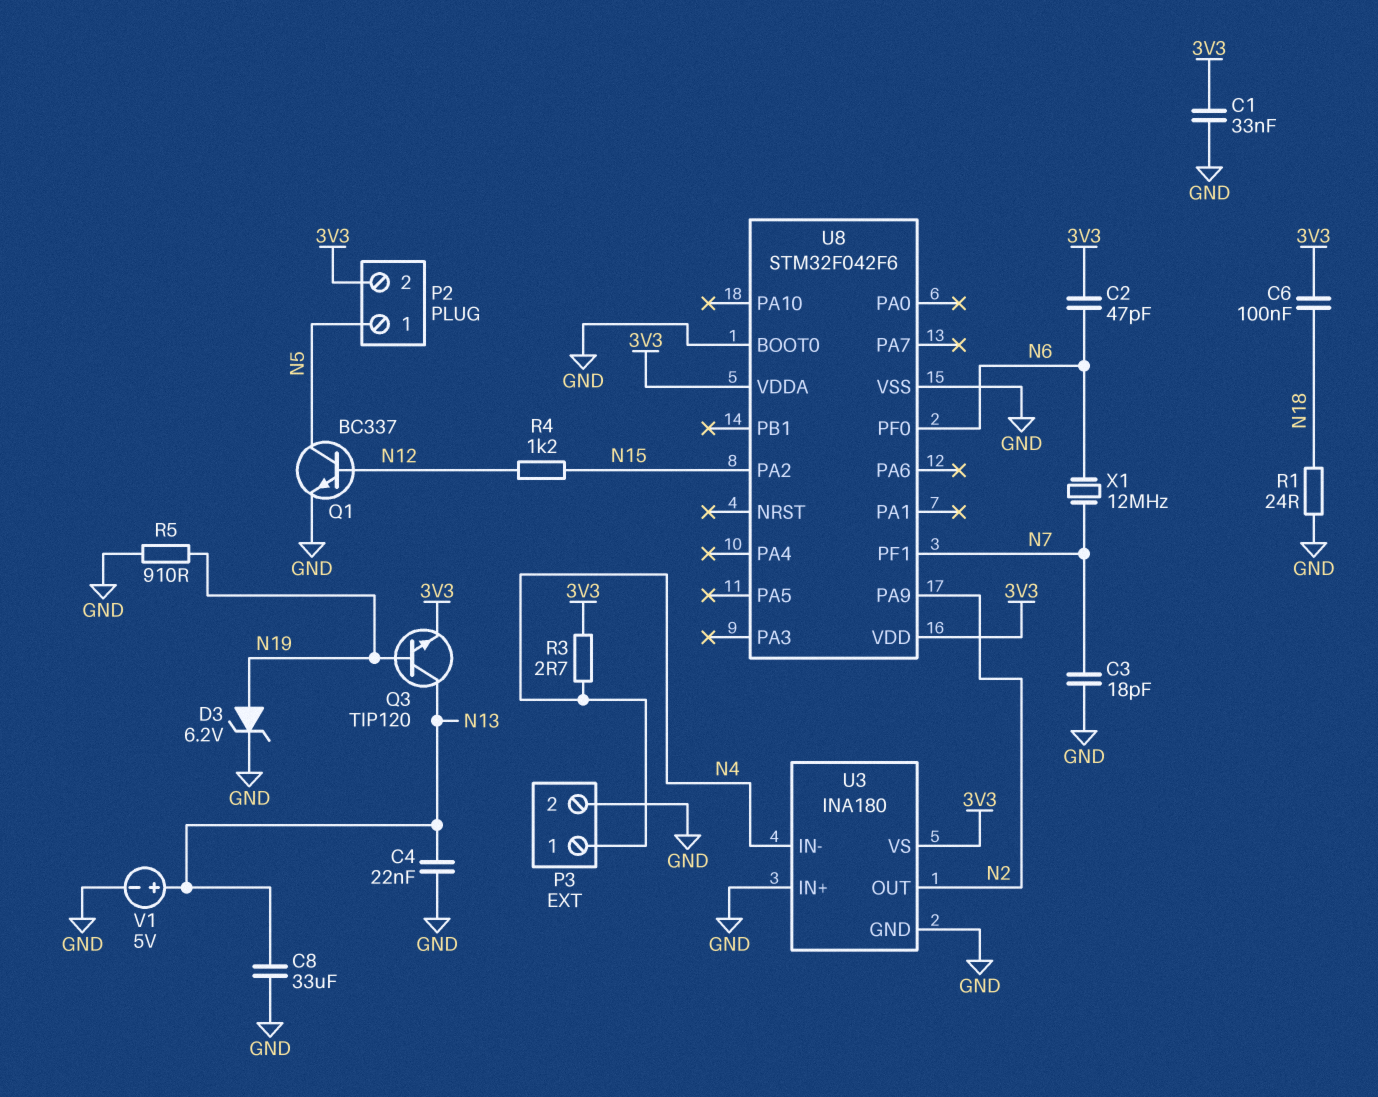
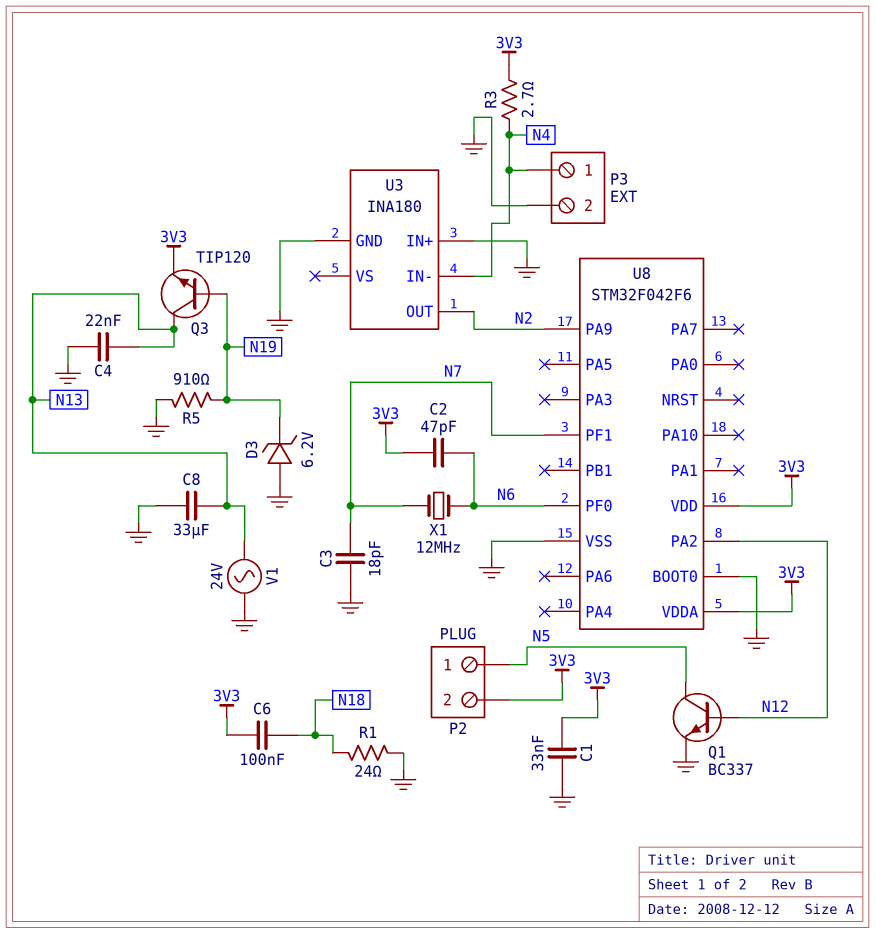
D3: zener 6.2V (A N19, K GND) -> zener 6.2V (A GND, K N19)
R4: 1.2k (N12, N15) -> none
U3 pin VS: 3V3 -> none
U8 pin PA2: N15 -> N12
V1: 5V (plus N13, minus GND) -> AC 24V (GND, N13)

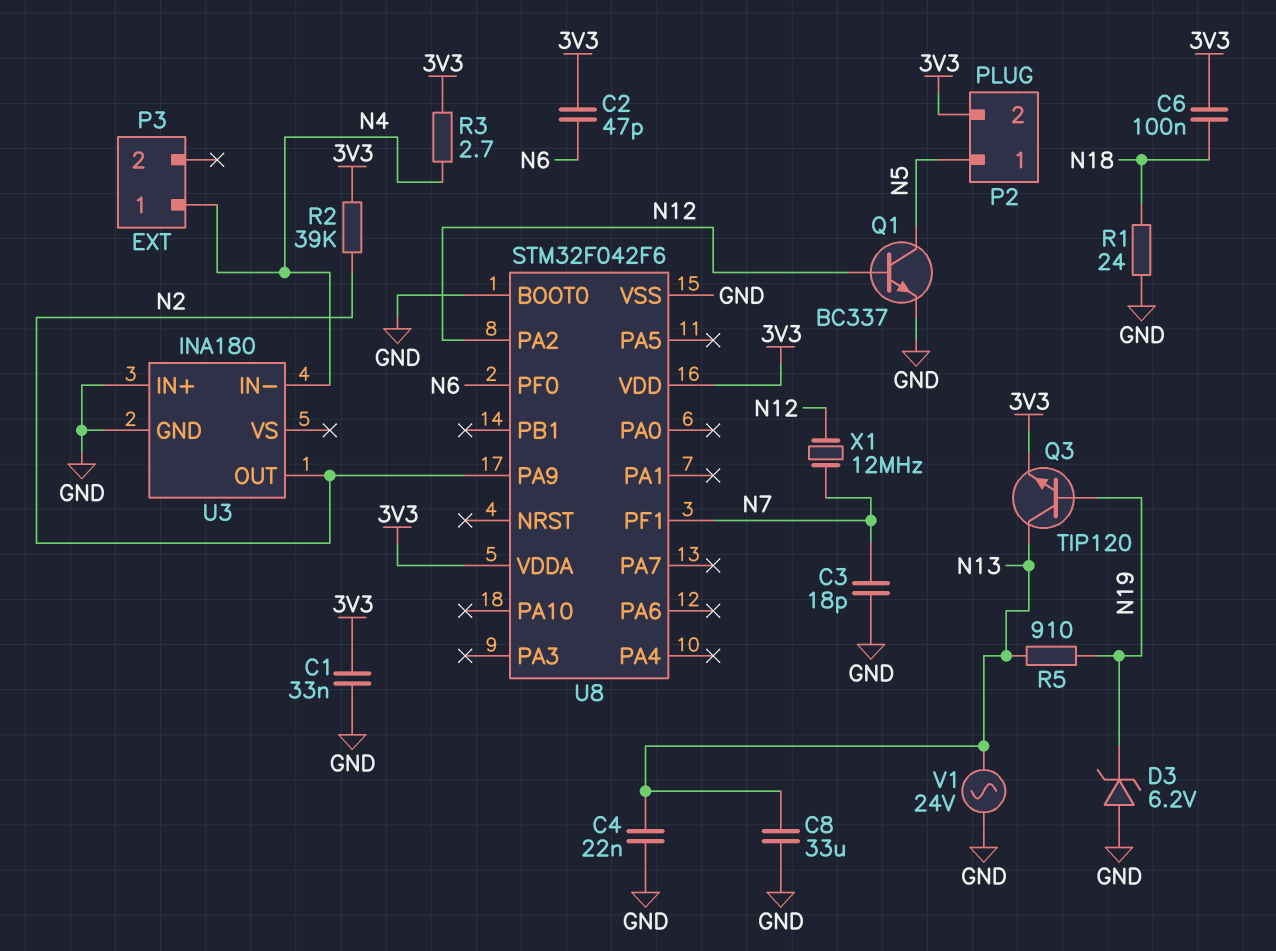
P3 pin 2: GND -> none
R2: none -> 39k (3V3, N2)
R5: 910 (GND, N19) -> 910 (N13, N19)
X1: 12MHz (N6, N7) -> 12MHz (N7, N12)

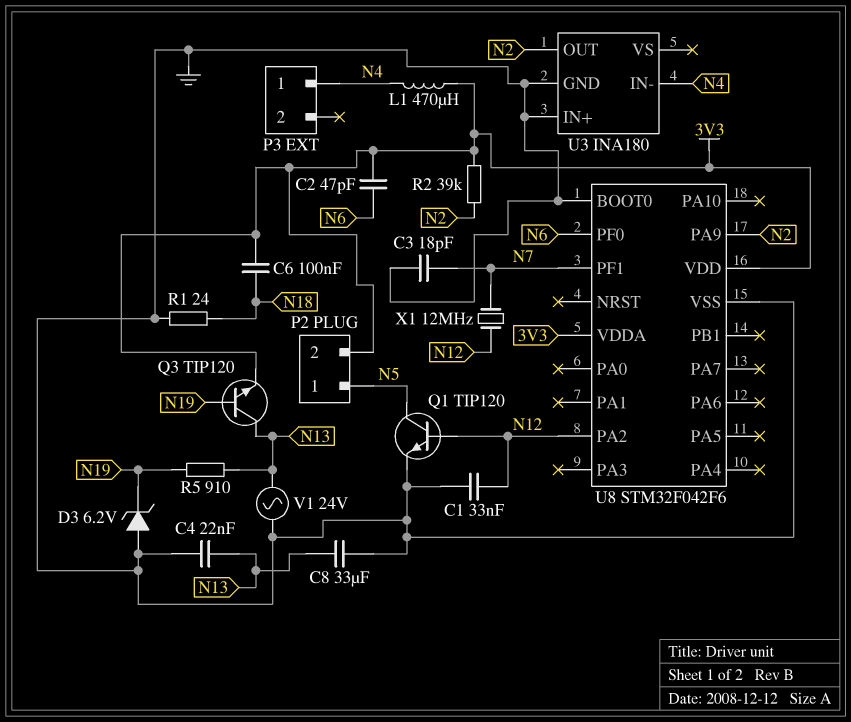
C1: 33nF (3V3, GND) -> 33nF (GND, N12)
L1: none -> 470uH (3V3, N4)
Q1: NPN BC337 (B N12, C N5, E GND) -> NPN TIP120 (B N12, C N5, E GND)
R3: 2.7 (3V3, N4) -> none

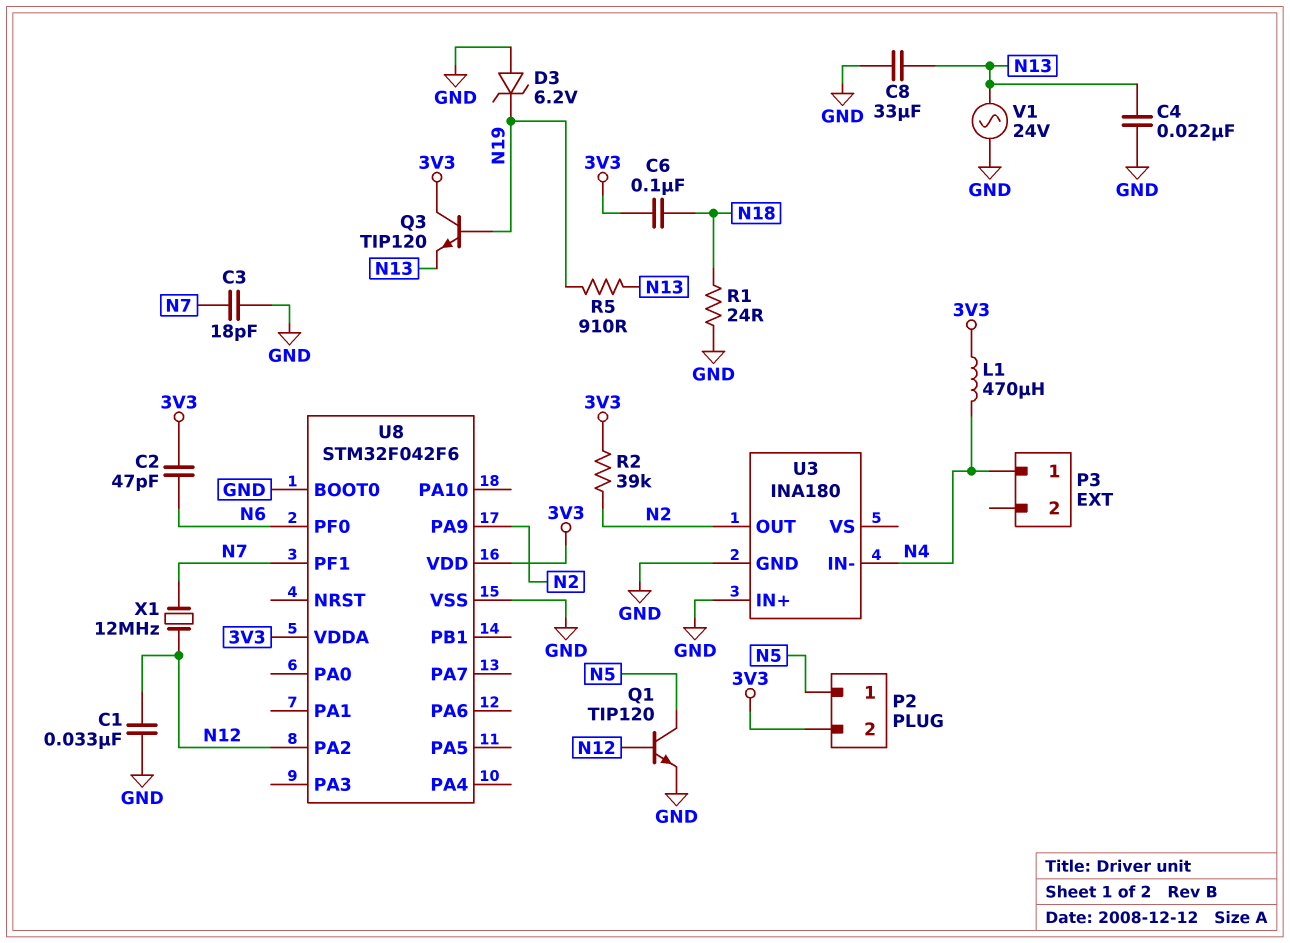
Q3: NPN TIP120 (B N19, C N13, E 3V3) -> NPN TIP120 (B N19, C 3V3, E N13)

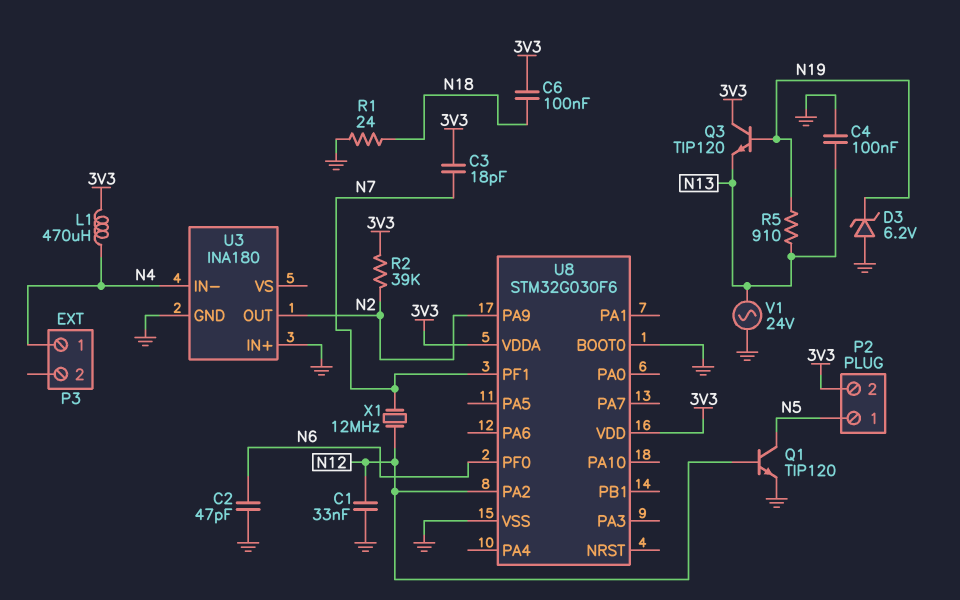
C2: 47pF (3V3, N6) -> 47pF (GND, N6)
C3: 18pF (GND, N7) -> 18pF (3V3, N7)
C4: 22nF (GND, N13) -> 100nF (GND, N13)
C8: 33uF (GND, N13) -> none
U8: STM32F042F6 -> STM32G030F6

